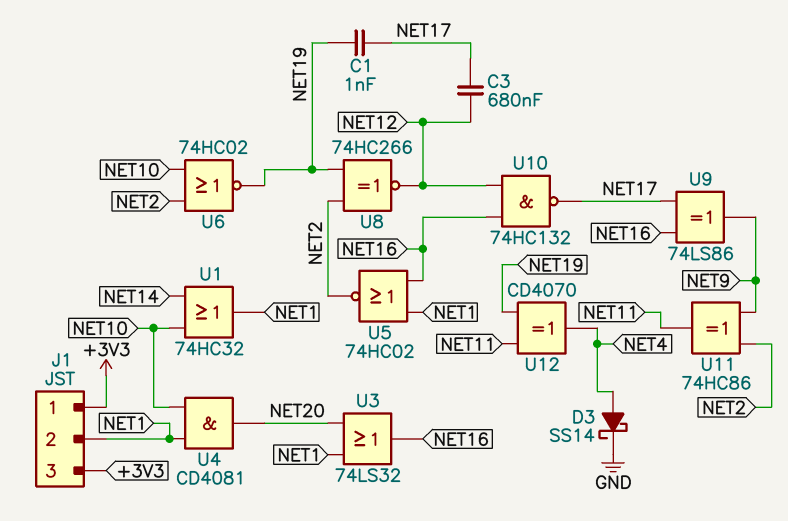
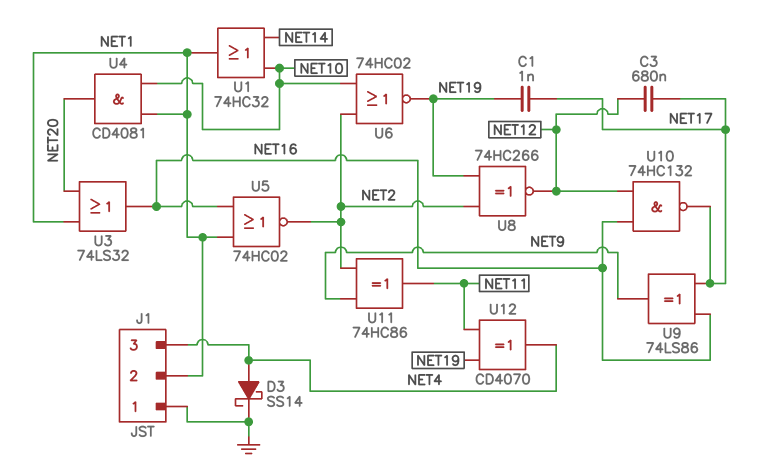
J1 pin 1: +3V3 -> GND
J1 pin 3: +3V3 -> NET4

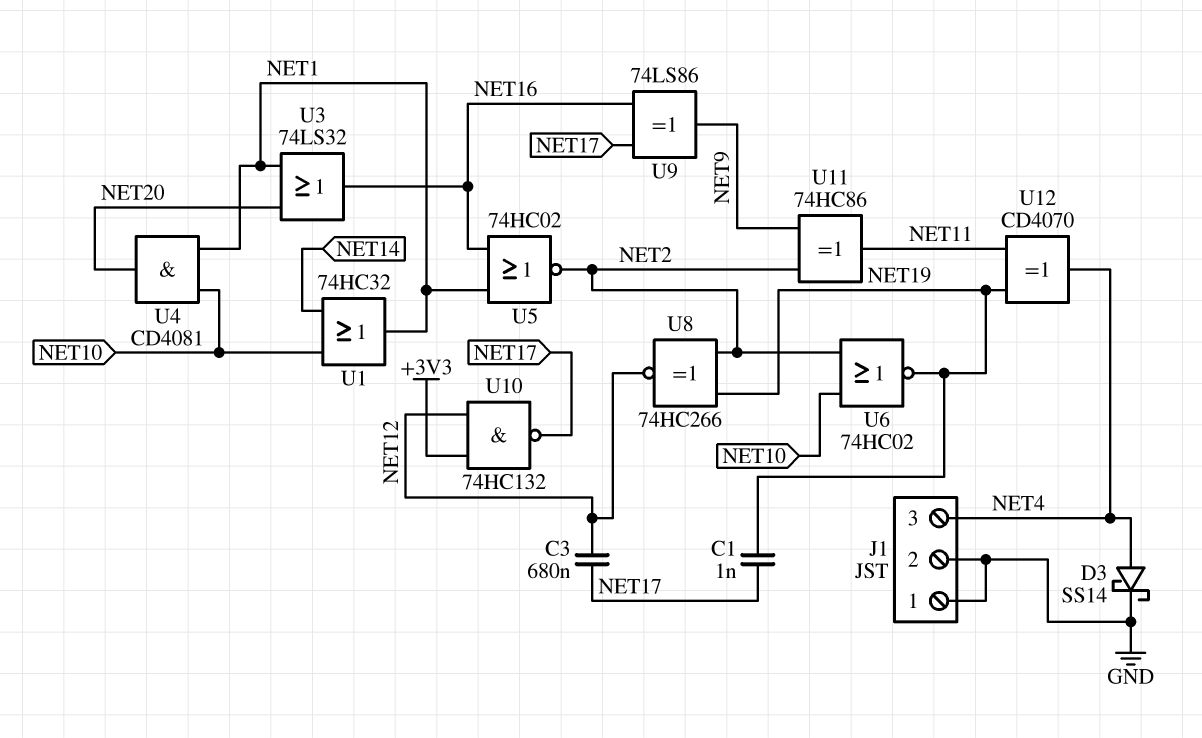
J1 pin 2: NET1 -> GND
U10: NAND 74HC132 (in NET12, in NET16, out NET17) -> NAND 74HC132 (in +3V3, in NET12, out NET17)

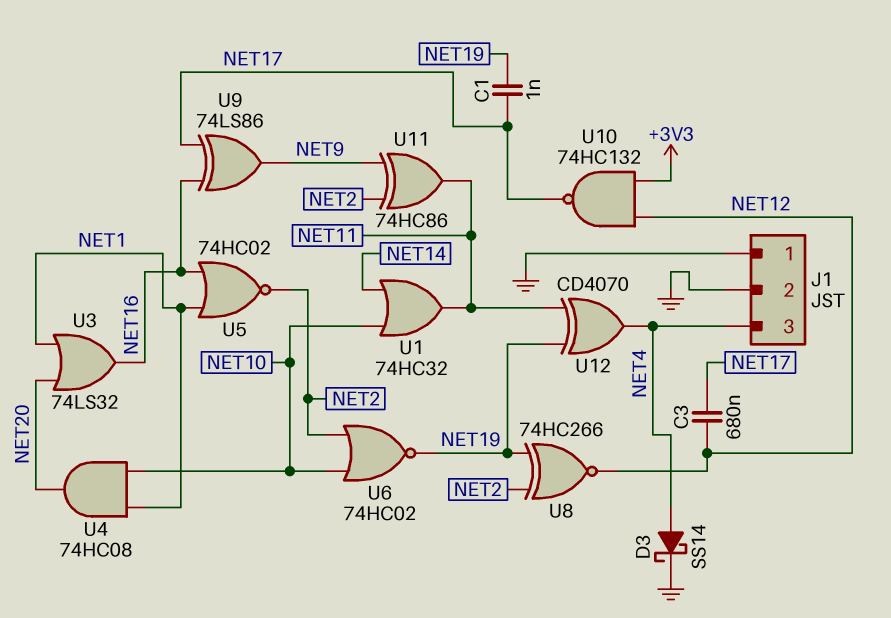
U1: OR 74HC32 (in NET10, in NET14, out NET1) -> OR 74HC32 (in NET10, in NET14, out NET11)
U4: AND CD4081 (in NET1, in NET10, out NET20) -> AND 74HC08 (in NET1, in NET10, out NET20)

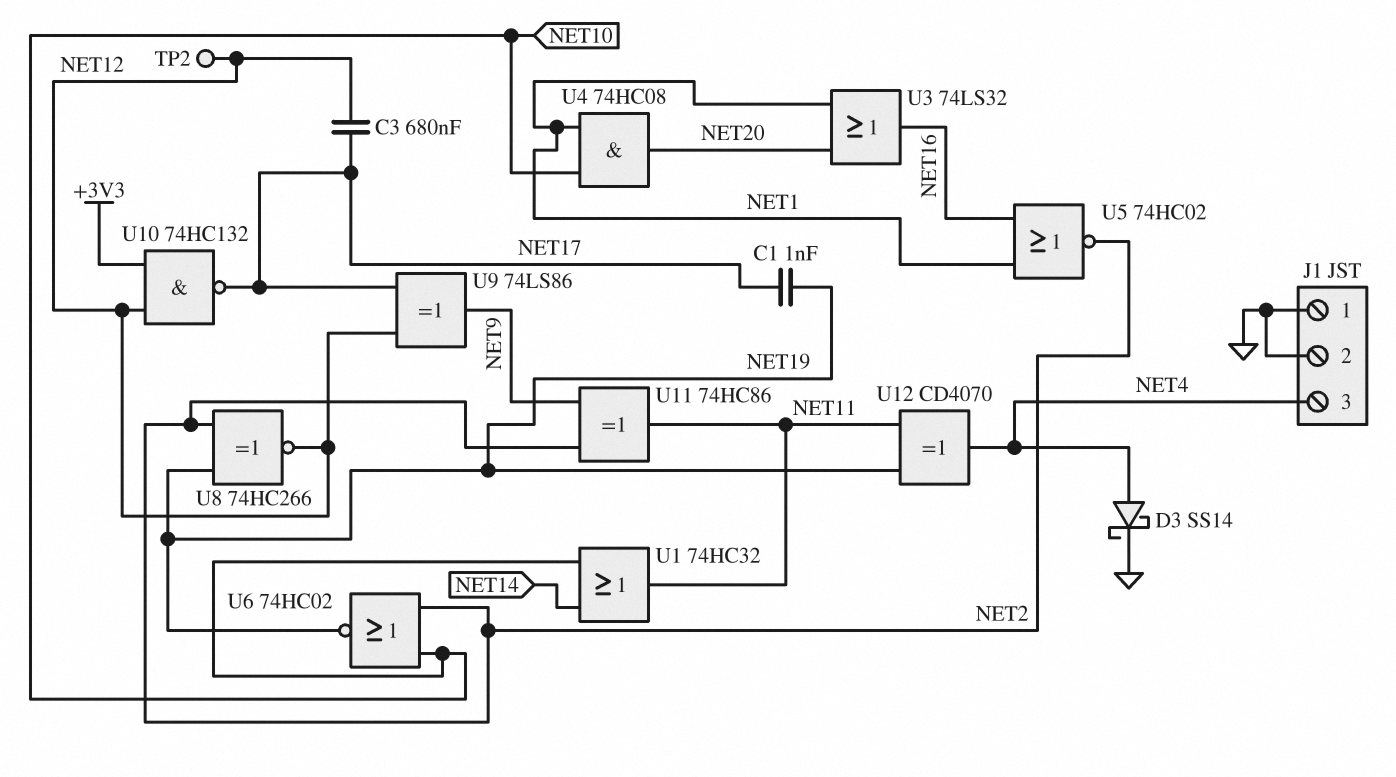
TP2: none -> test point (NET12)
U9: XOR 74LS86 (in NET16, in NET17, out NET9) -> XOR 74LS86 (in NET12, in NET17, out NET9)

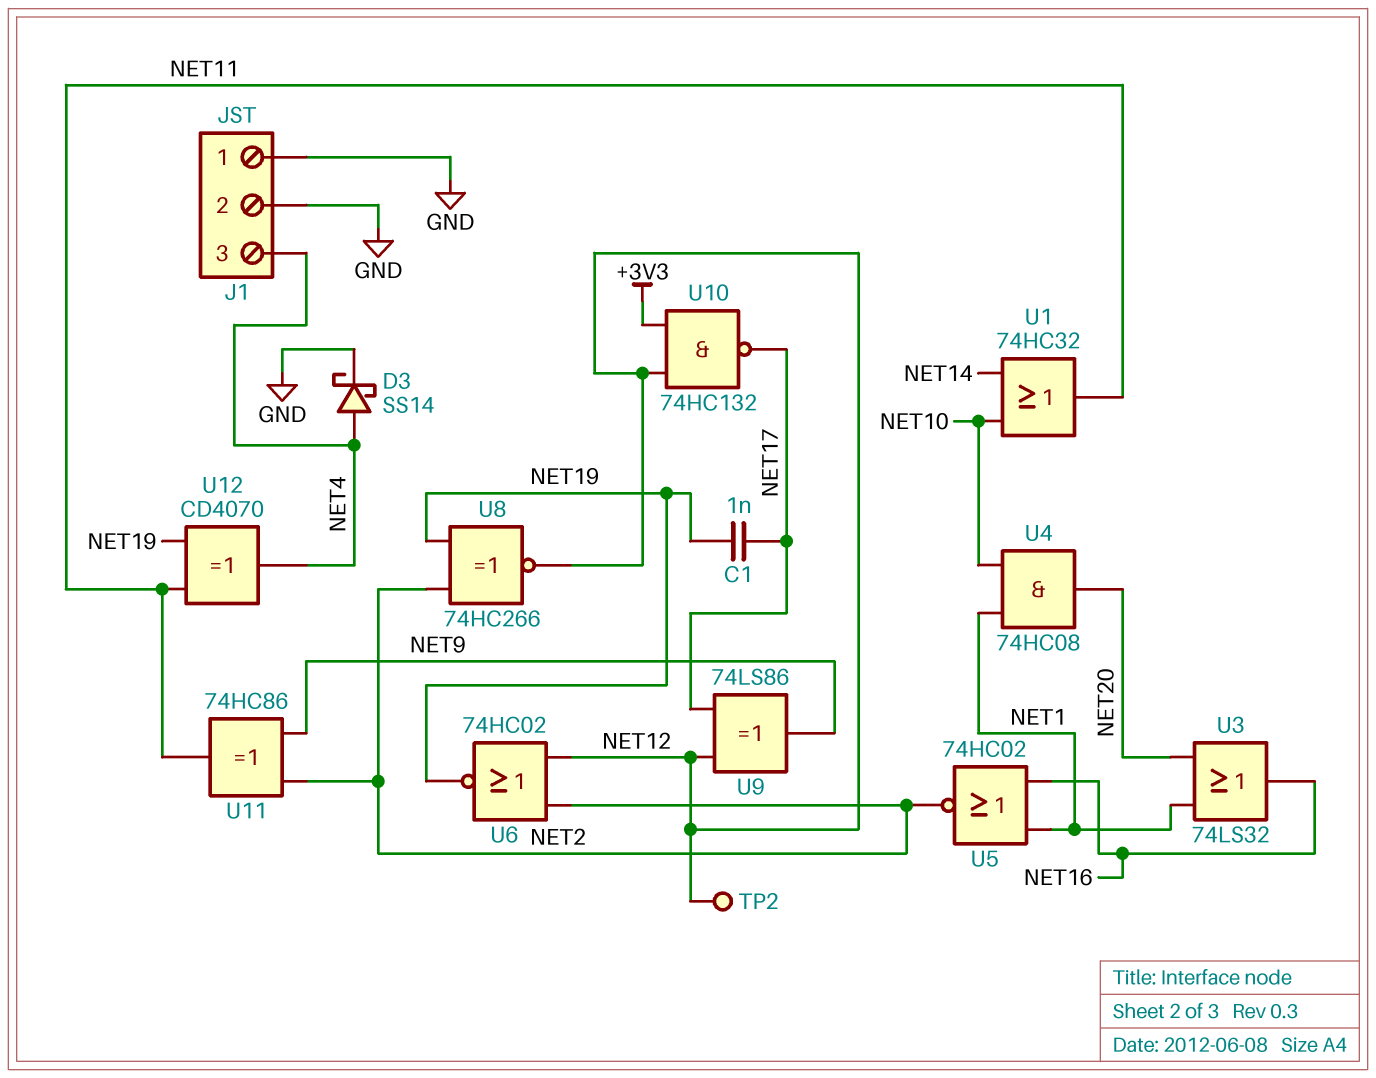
C3: 680nF (NET12, NET17) -> none
U6: NOR 74HC02 (in NET2, in NET10, out NET19) -> NOR 74HC02 (in NET2, in NET12, out NET19)

